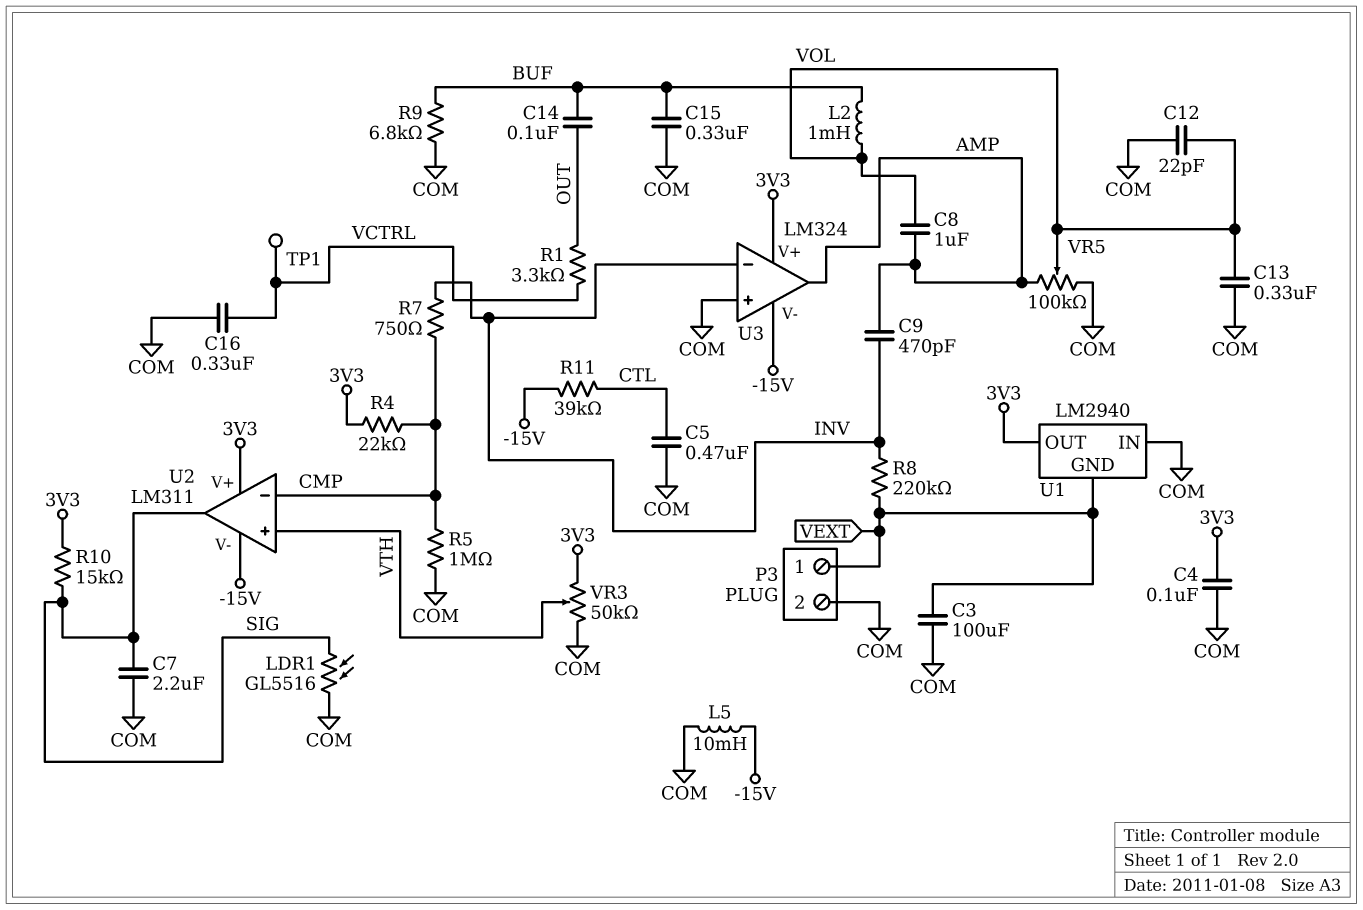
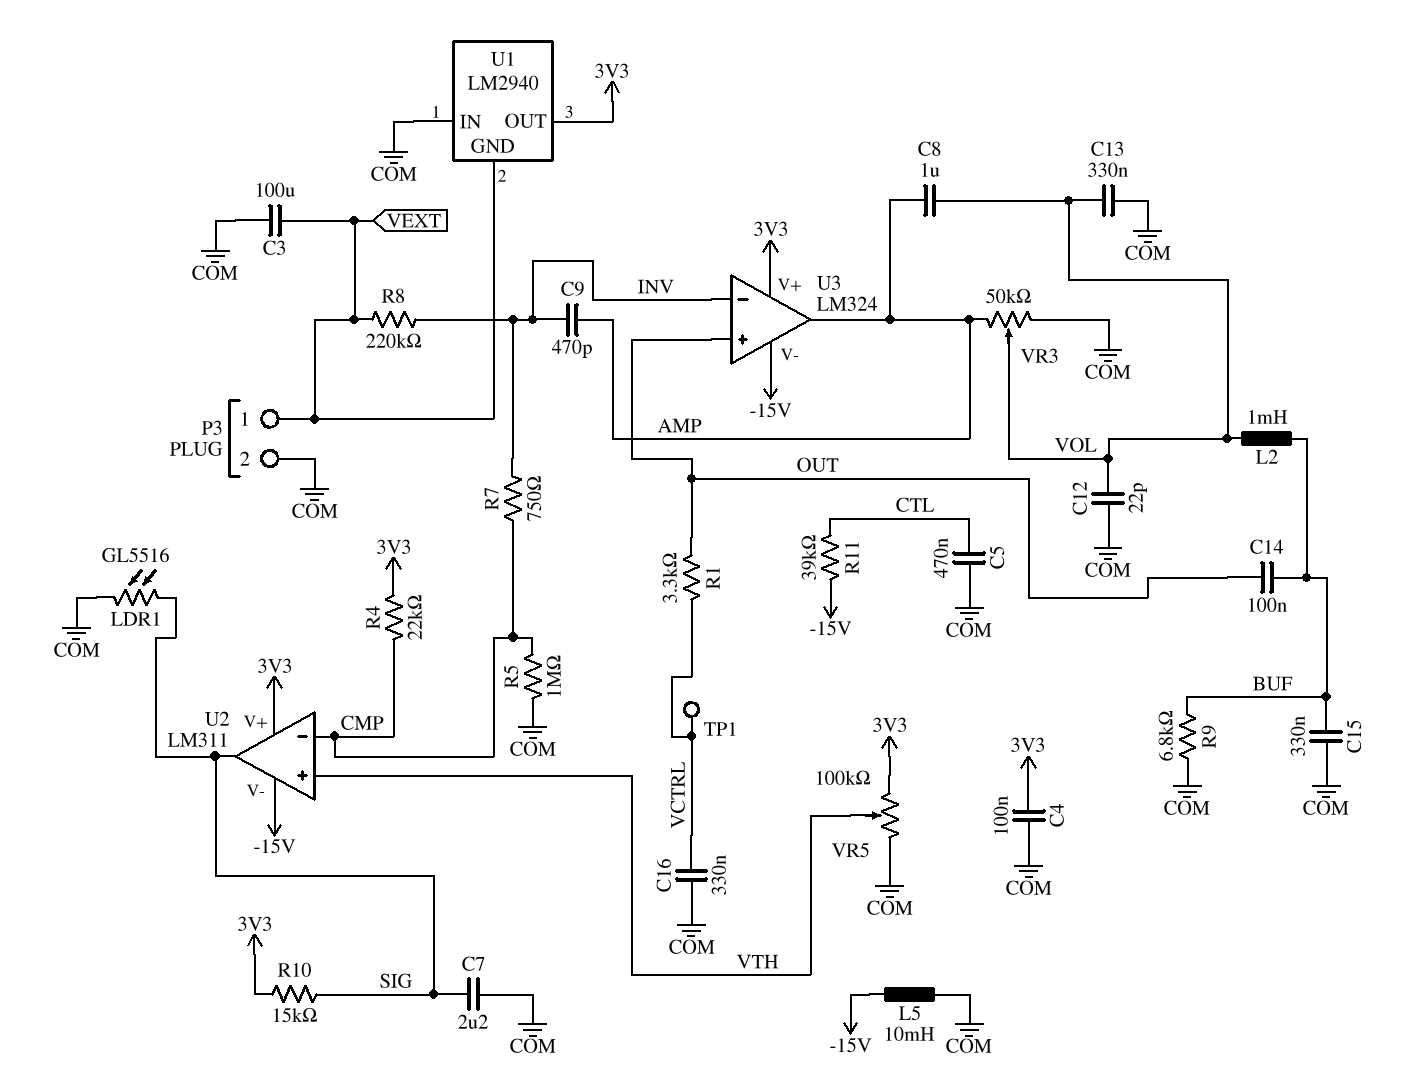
U3 pin in+: COM -> OUT
VR3: 50k (3V3, COM, wiper VTH) -> 50k (AMP, COM, wiper VOL)
VR5: 100k (AMP, COM, wiper VOL) -> 100k (3V3, COM, wiper VTH)

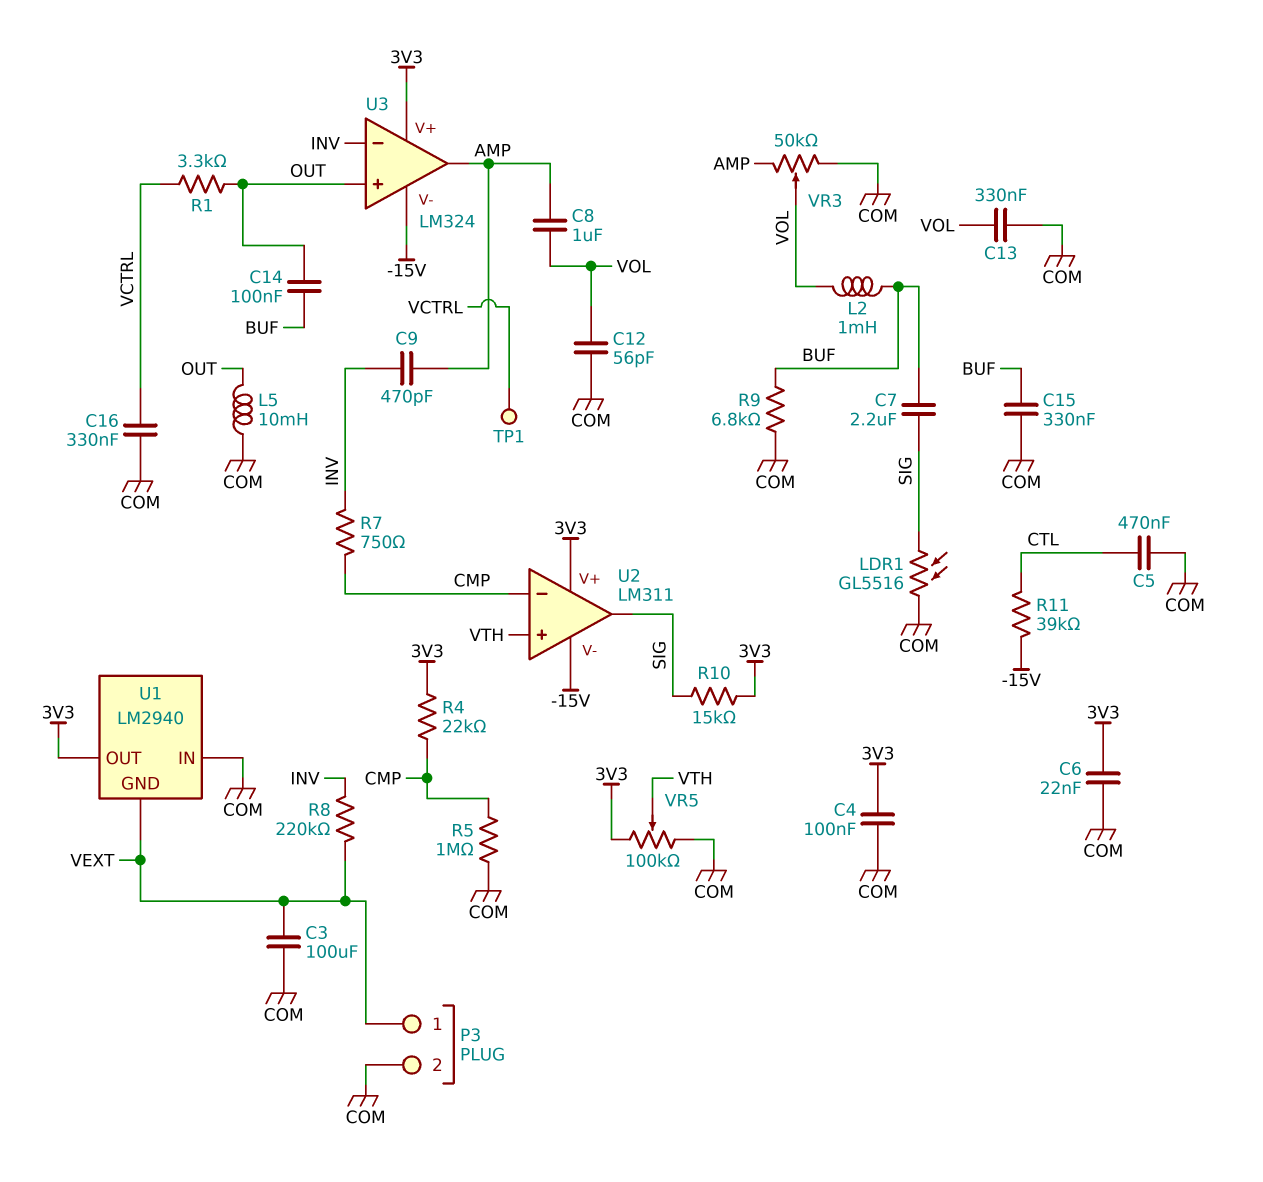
C6: none -> 22nF (3V3, COM)
C7: 2.2uF (COM, SIG) -> 2.2uF (BUF, SIG)
C12: 22pF (COM, VOL) -> 56pF (COM, VOL)
L5: 10mH (-15V, COM) -> 10mH (COM, OUT)

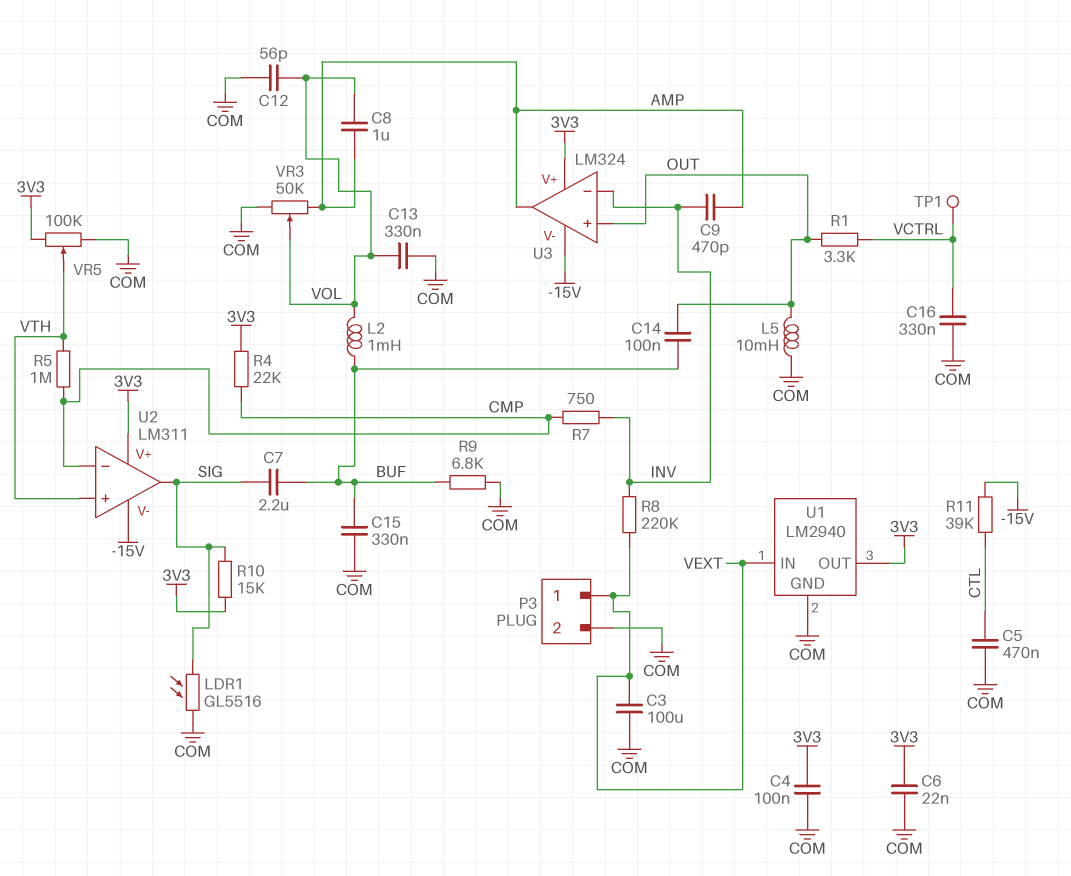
R5: 1M (CMP, COM) -> 1M (CMP, VTH)
U1 pin GND: VEXT -> COM
U1 pin IN: COM -> VEXT

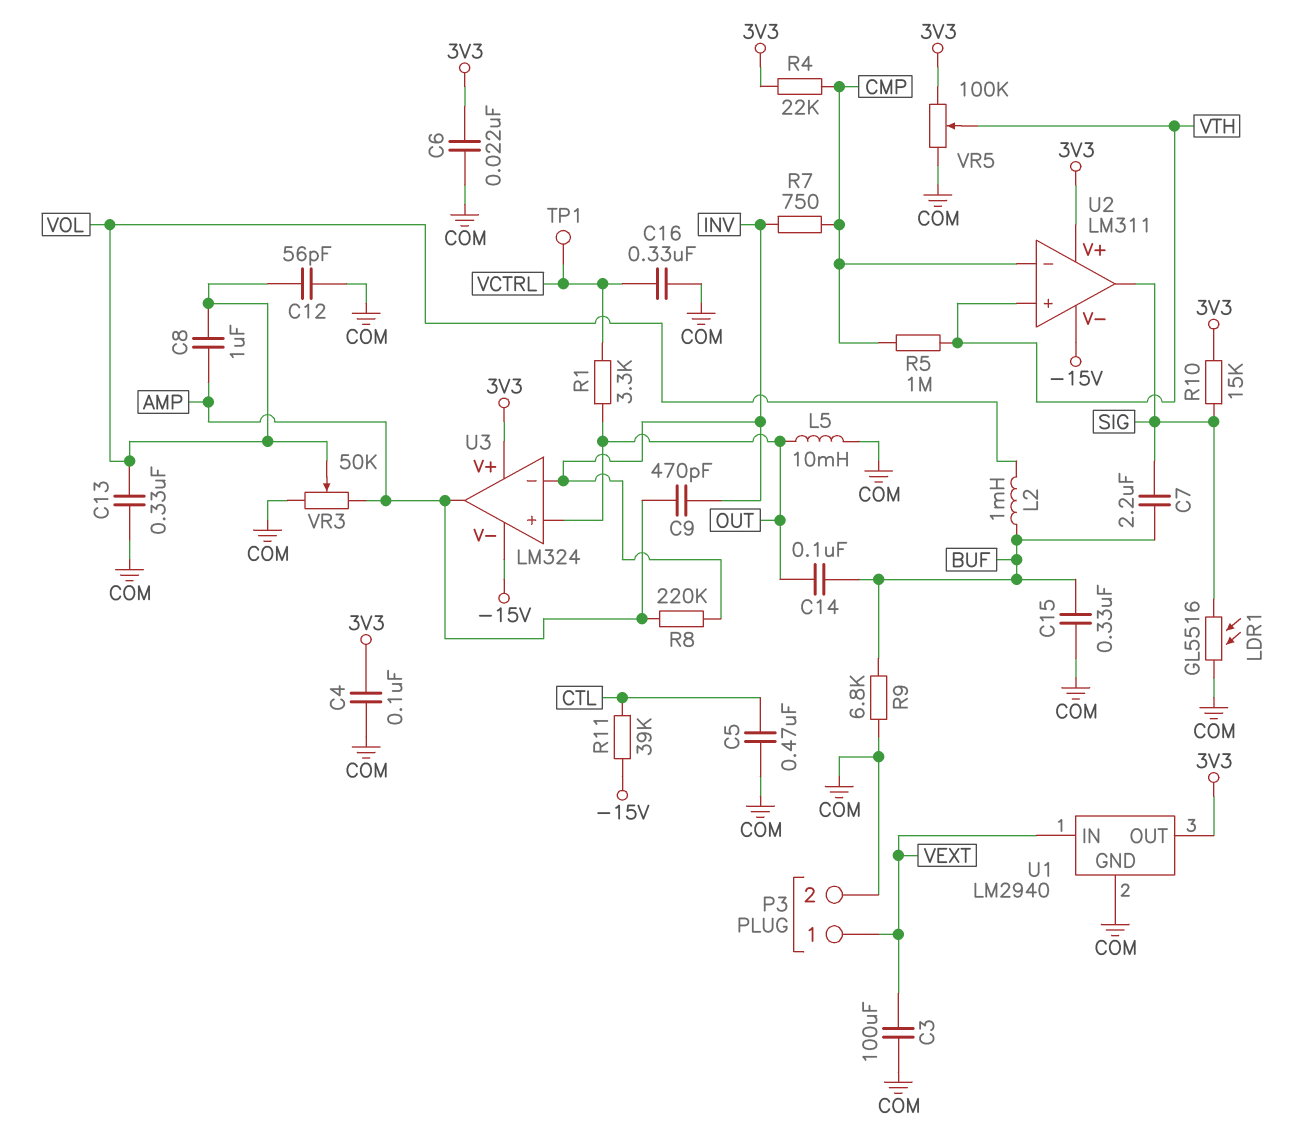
R8: 220k (INV, VEXT) -> 220k (AMP, INV)

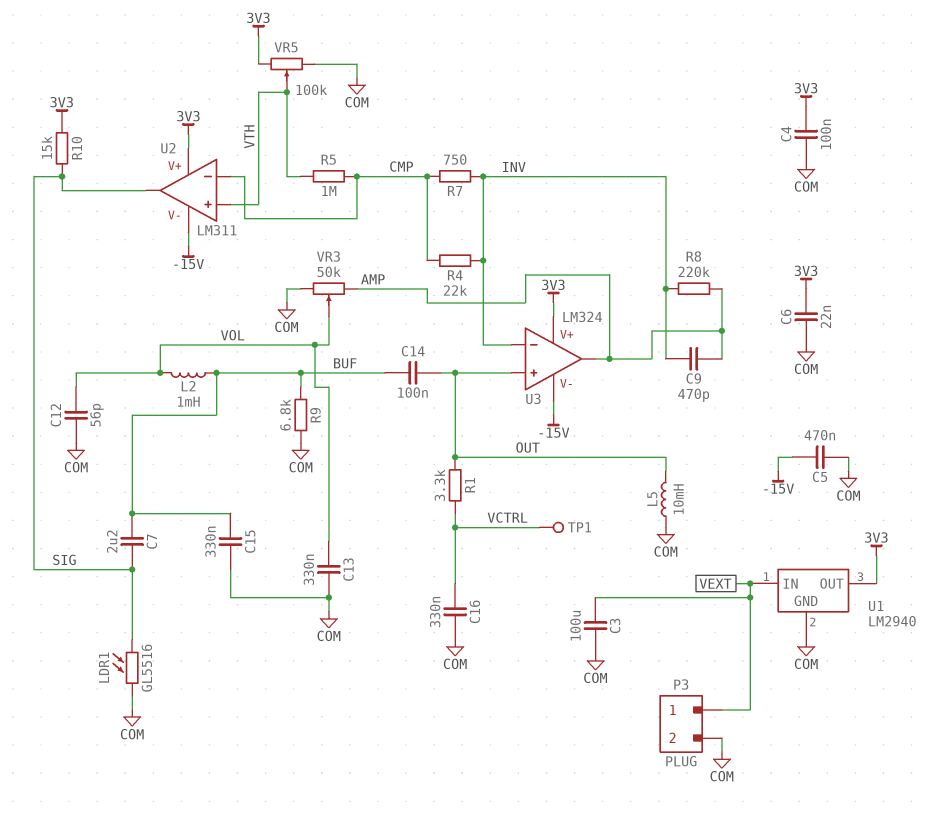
C5: 470nF (COM, CTL) -> 470nF (-15V, COM)
C8: 1uF (AMP, VOL) -> none
R4: 22k (3V3, CMP) -> 22k (CMP, INV)
R11: 39k (-15V, CTL) -> none

